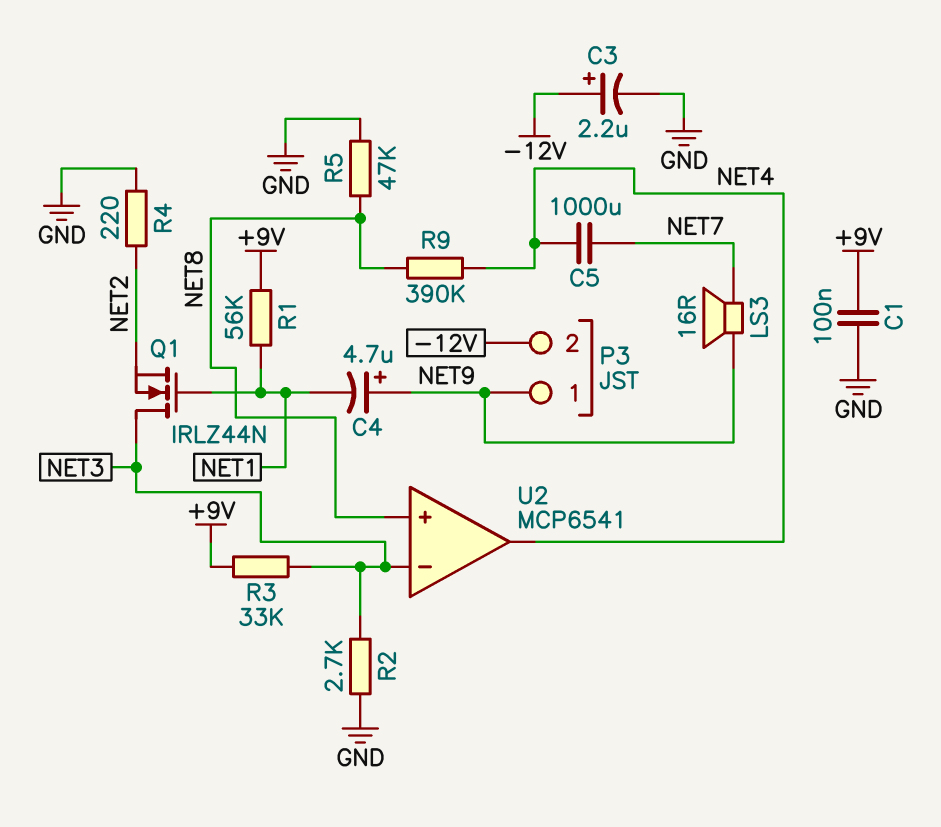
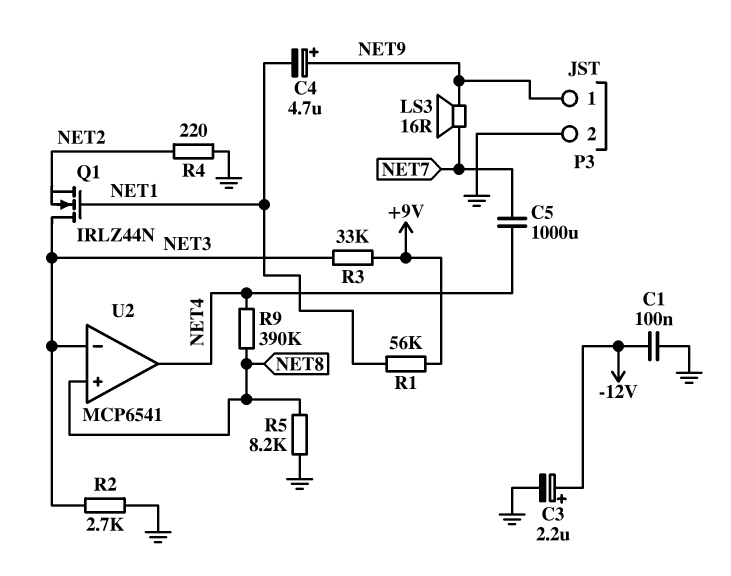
C1: 100nF (+9V, GND) -> 100nF (-12V, GND)
P3 pin 2: -12V -> GND
R5: 47k (GND, NET8) -> 8.2k (GND, NET8)

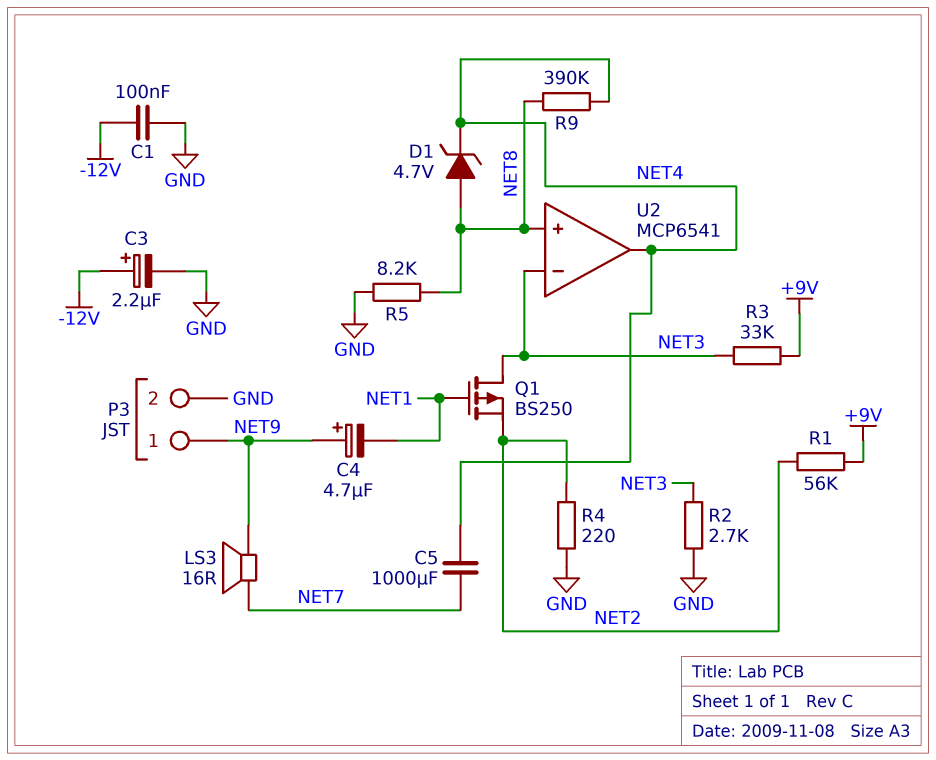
D1: none -> zener 4.7V (A NET8, K NET4)
Q1: NMOS IRLZ44N (G NET1, D NET3, S NET2) -> PMOS BS250 (G NET1, D NET3, S NET2)
R1: 56k (+9V, NET1) -> 56k (+9V, NET2)

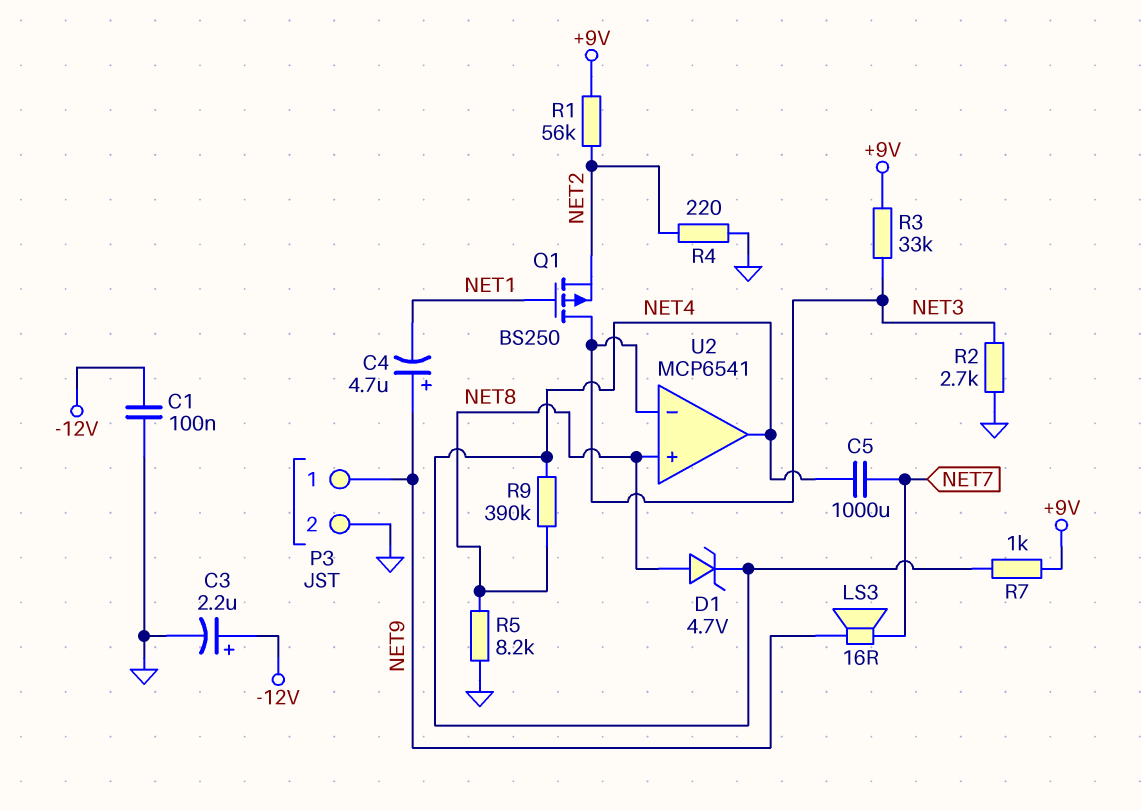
R7: none -> 1k (+9V, NET4)

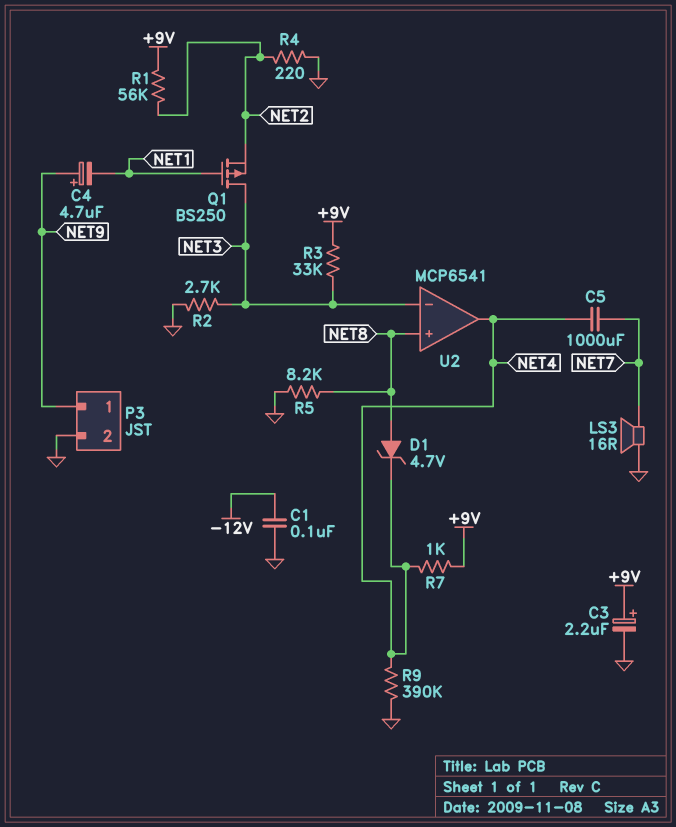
C3: 2.2uF (plus -12V, minus GND) -> 2.2uF (plus +9V, minus GND)
LS3: speaker 16R (NET7, NET9) -> speaker 16R (GND, NET7)
R9: 390k (NET4, NET8) -> 390k (GND, NET4)

